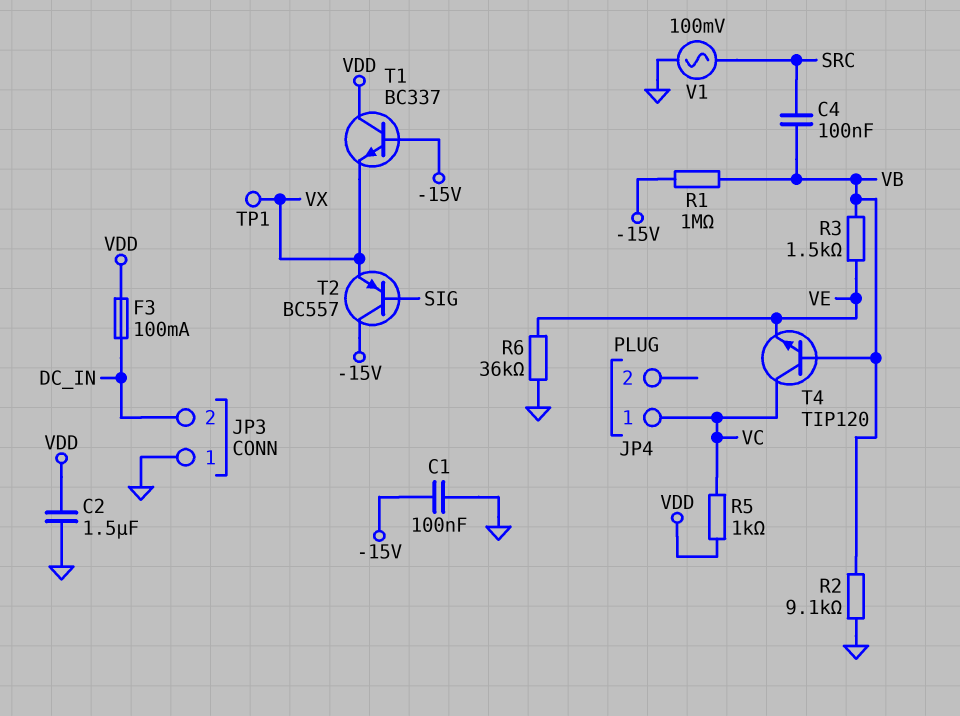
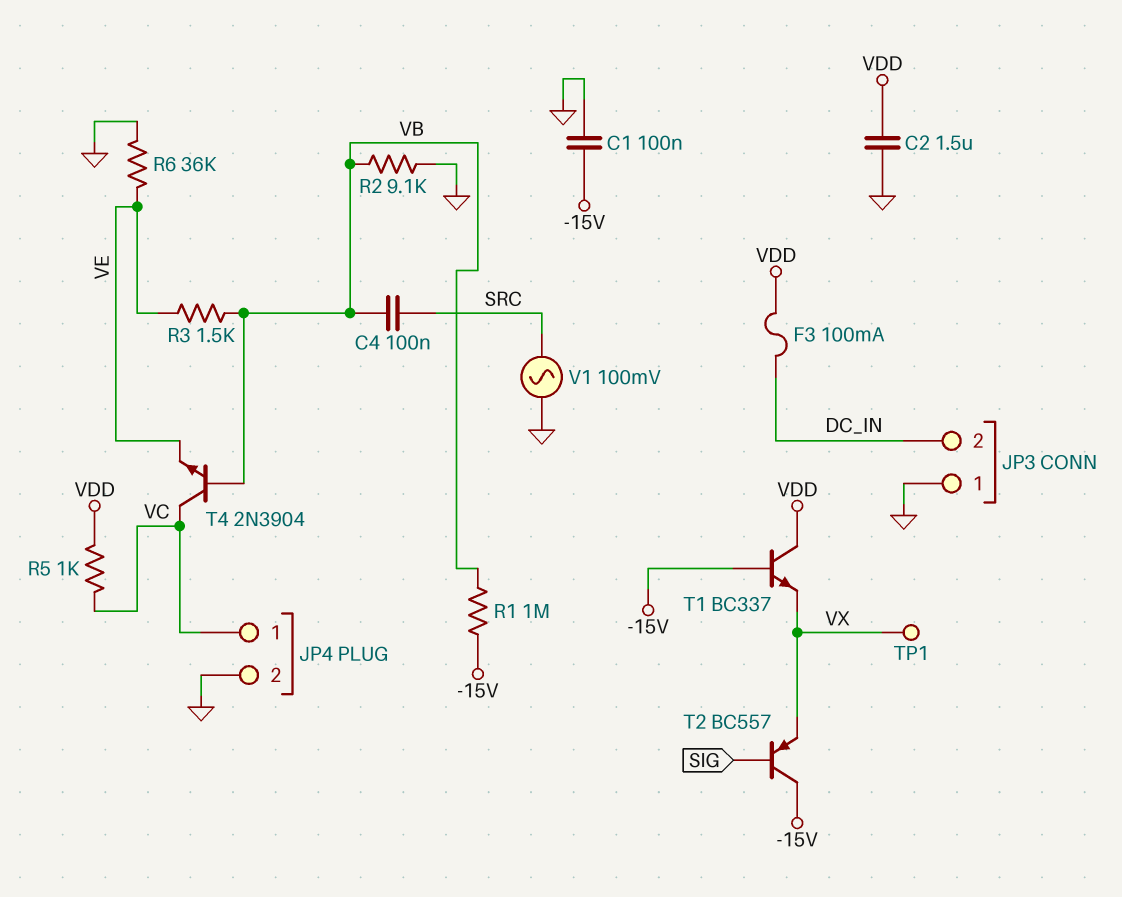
JP4 pin 2: none -> GND
T4: NPN TIP120 (B VB, C VC, E VE) -> NPN 2N3904 (B VB, C VC, E VE)

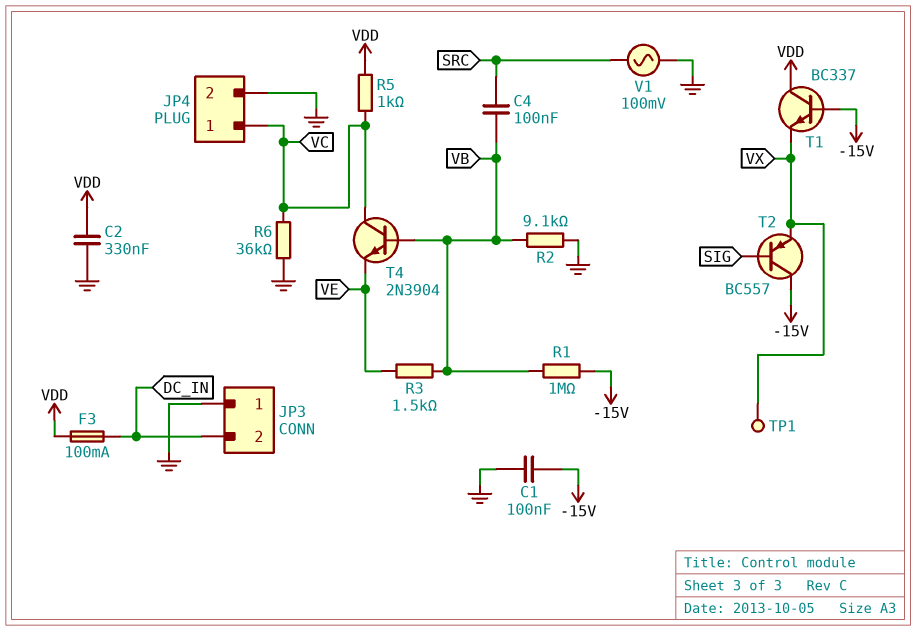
C2: 1.5uF (GND, VDD) -> 330nF (GND, VDD)
R6: 36k (GND, VE) -> 36k (GND, VC)

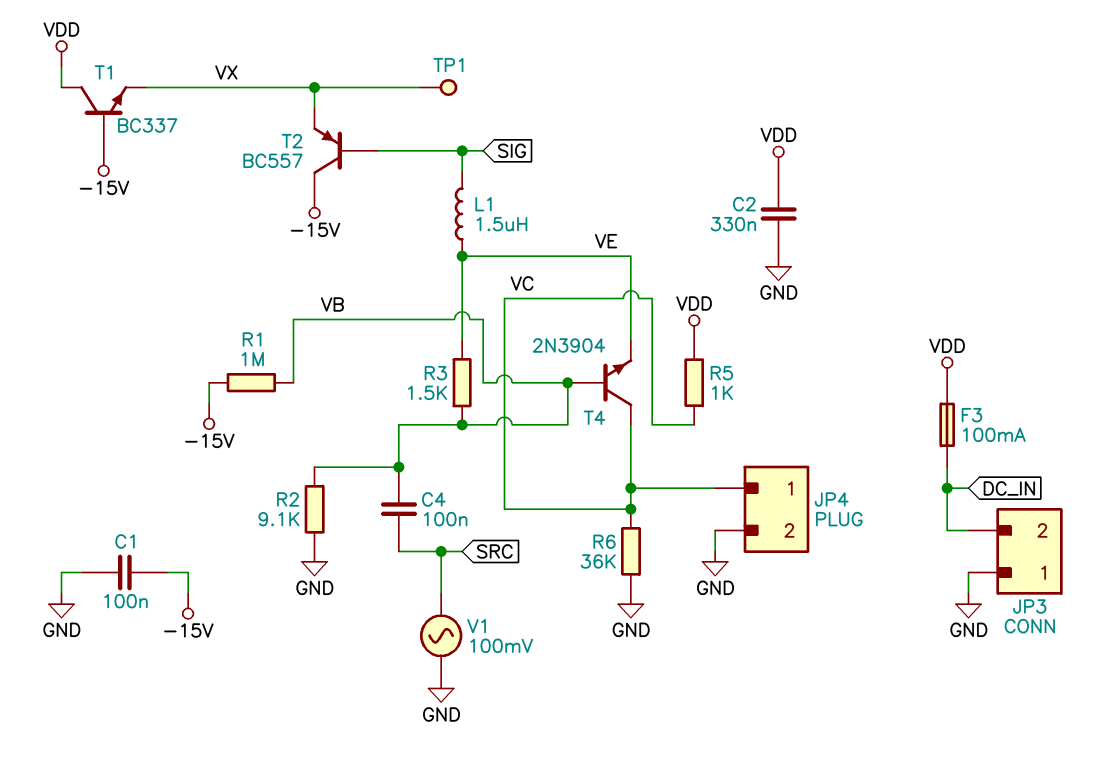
L1: none -> 1.5uH (SIG, VE)

